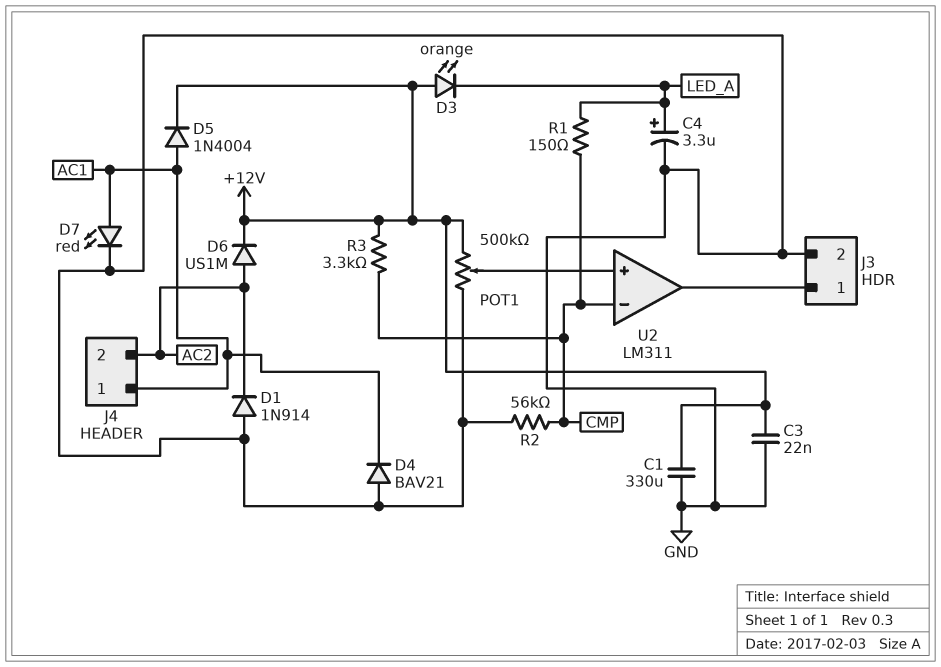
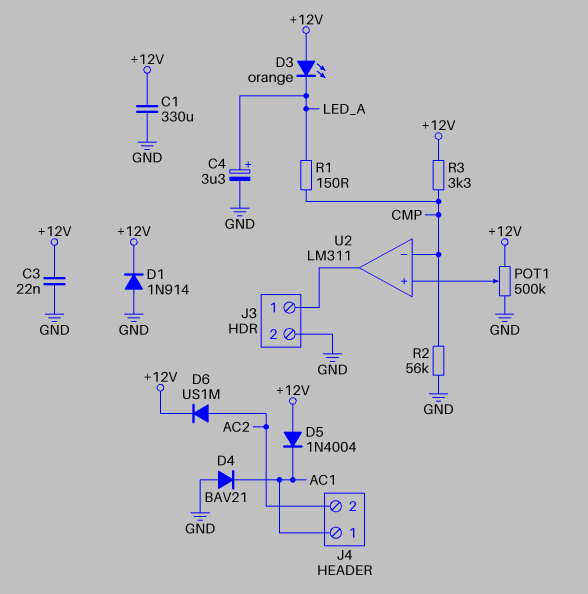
D1: diode 1N914 (A GND, K AC2) -> diode 1N914 (A GND, K +12V)
D5: diode 1N4004 (A AC1, K +12V) -> diode 1N4004 (A +12V, K AC1)
D7: LED red (A AC1, K GND) -> none

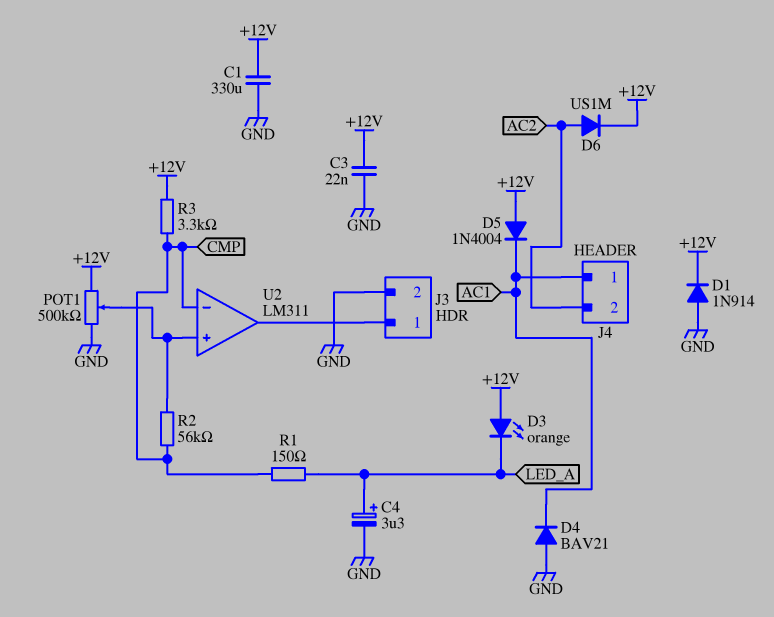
R2: 56k (CMP, GND) -> 56k (CMP, U2/in+)

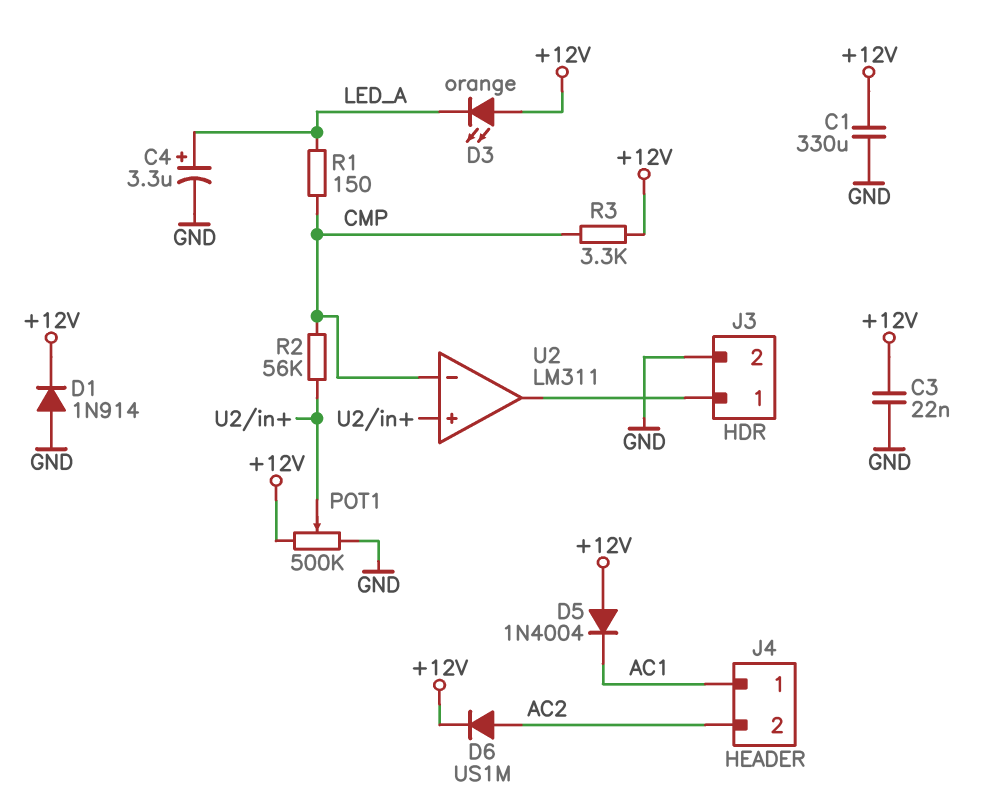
D4: diode BAV21 (A GND, K AC1) -> none

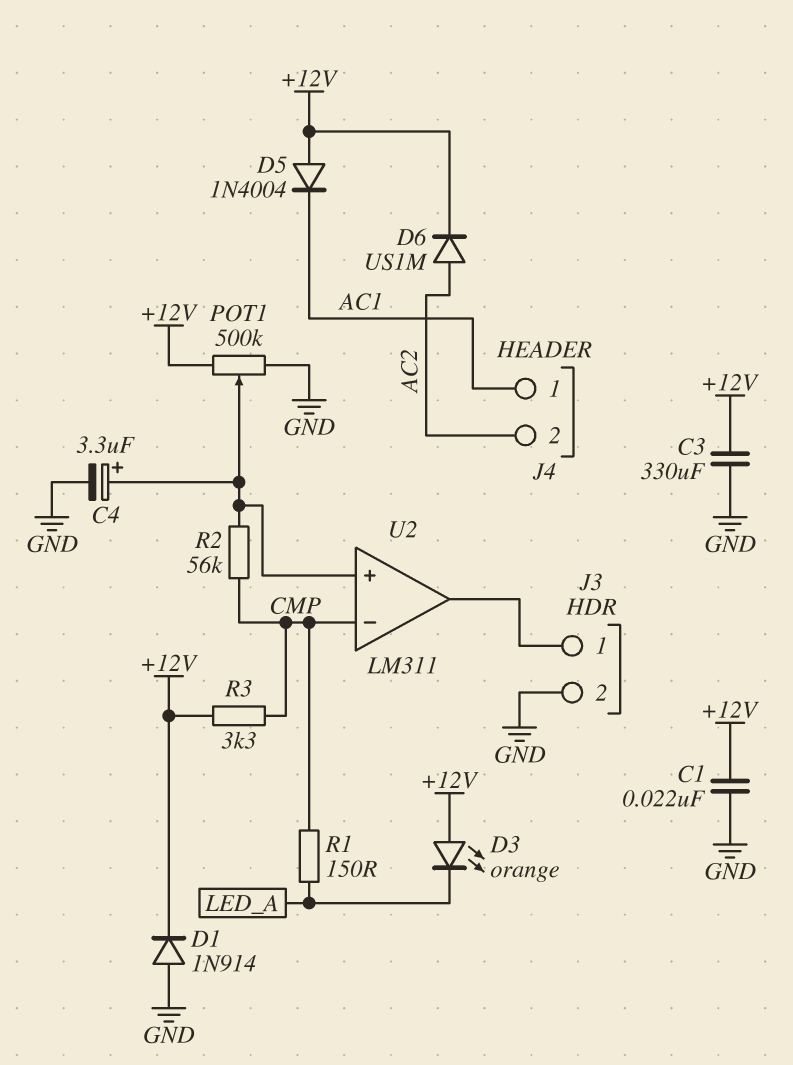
C1: 330uF (+12V, GND) -> 22nF (+12V, GND)
C3: 22nF (+12V, GND) -> 330uF (+12V, GND)
C4: 3.3uF (plus LED_A, minus GND) -> 3.3uF (plus U2/in+, minus GND)

